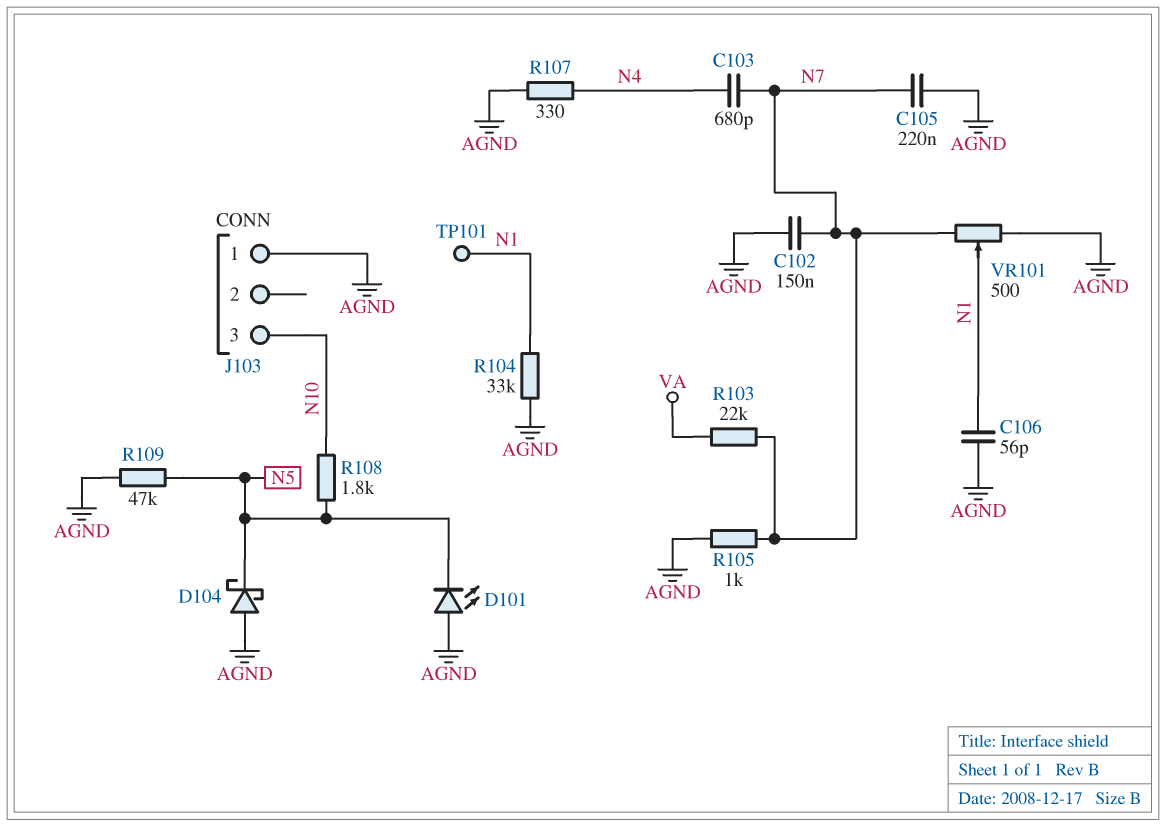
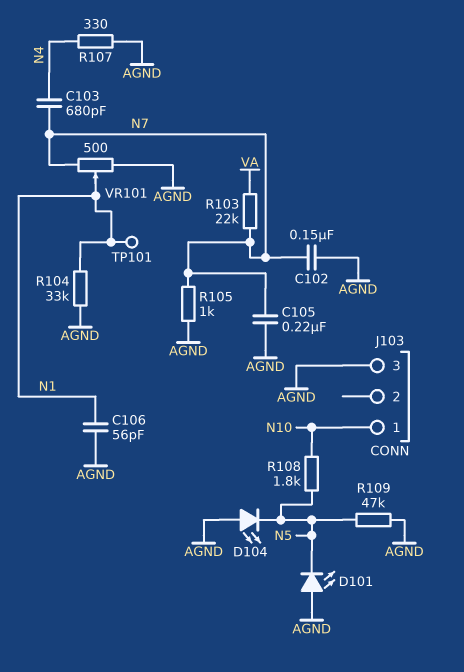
D104: schottky (A AGND, K N5) -> LED (A AGND, K N5)
J103 pin 1: AGND -> N10
J103 pin 3: N10 -> AGND

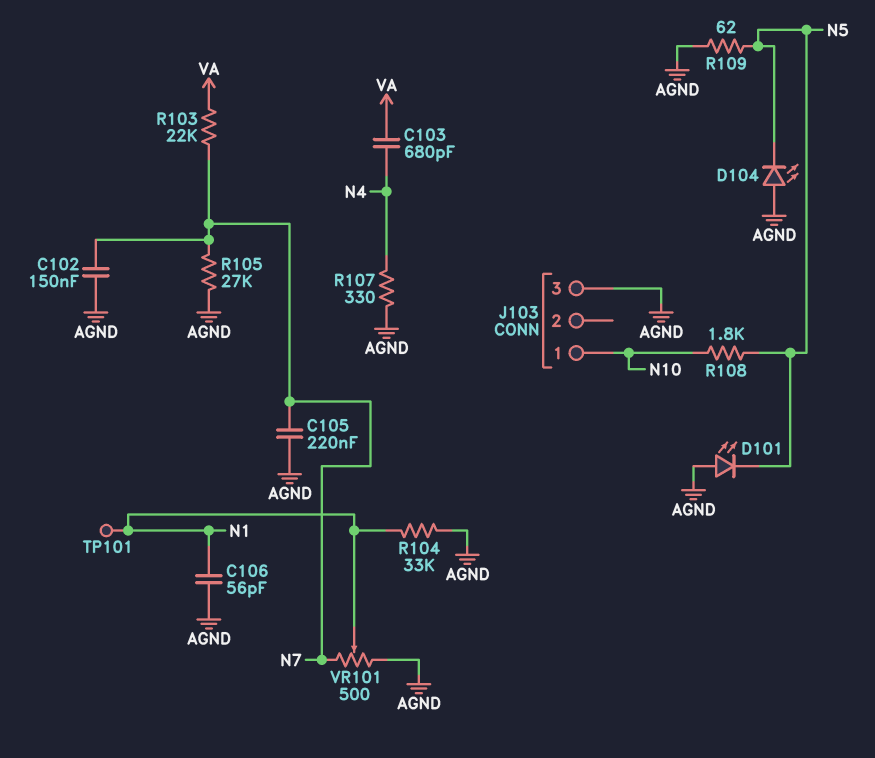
C103: 680pF (N4, N7) -> 680pF (N4, VA)
R105: 1k (AGND, N7) -> 27k (AGND, N7)
R109: 47k (AGND, N5) -> 62 (AGND, N5)

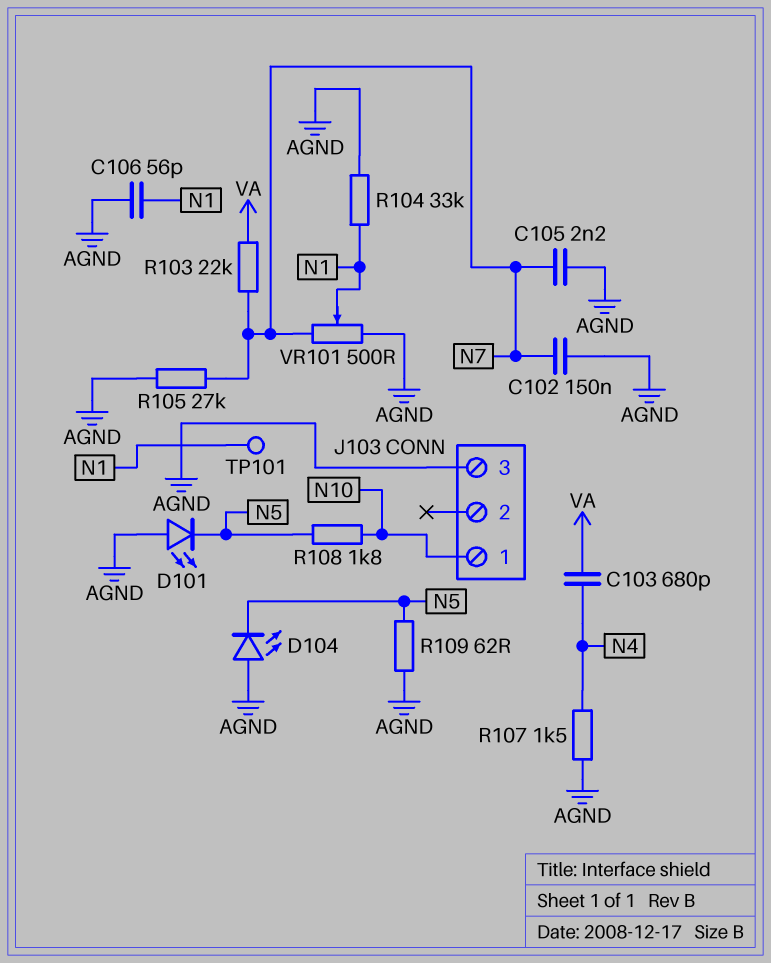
C105: 220nF (AGND, N7) -> 2.2nF (AGND, N7)
R107: 330 (AGND, N4) -> 1.5k (AGND, N4)

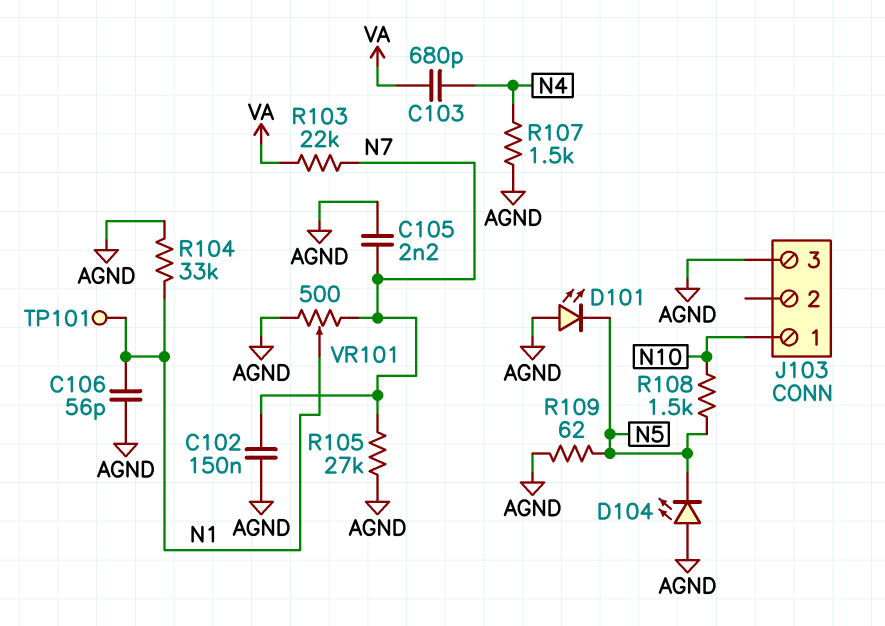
R108: 1.8k (N5, N10) -> 1.5k (N5, N10)

